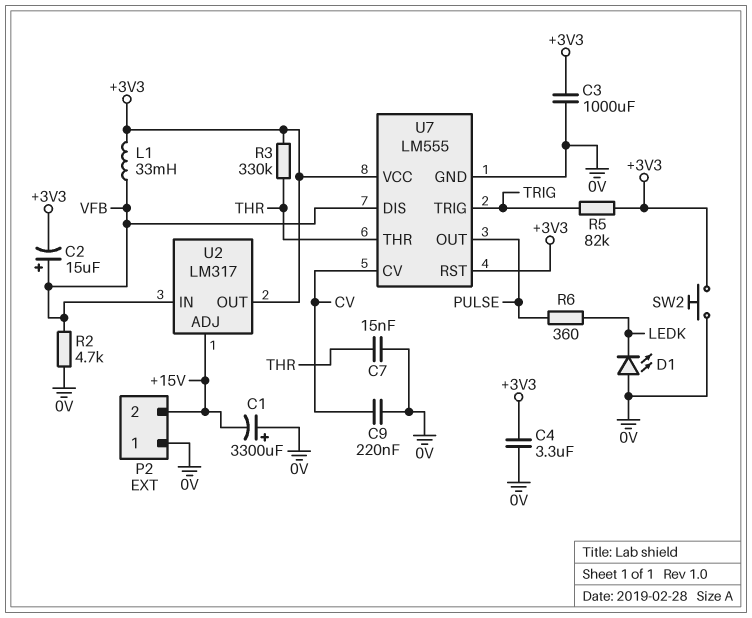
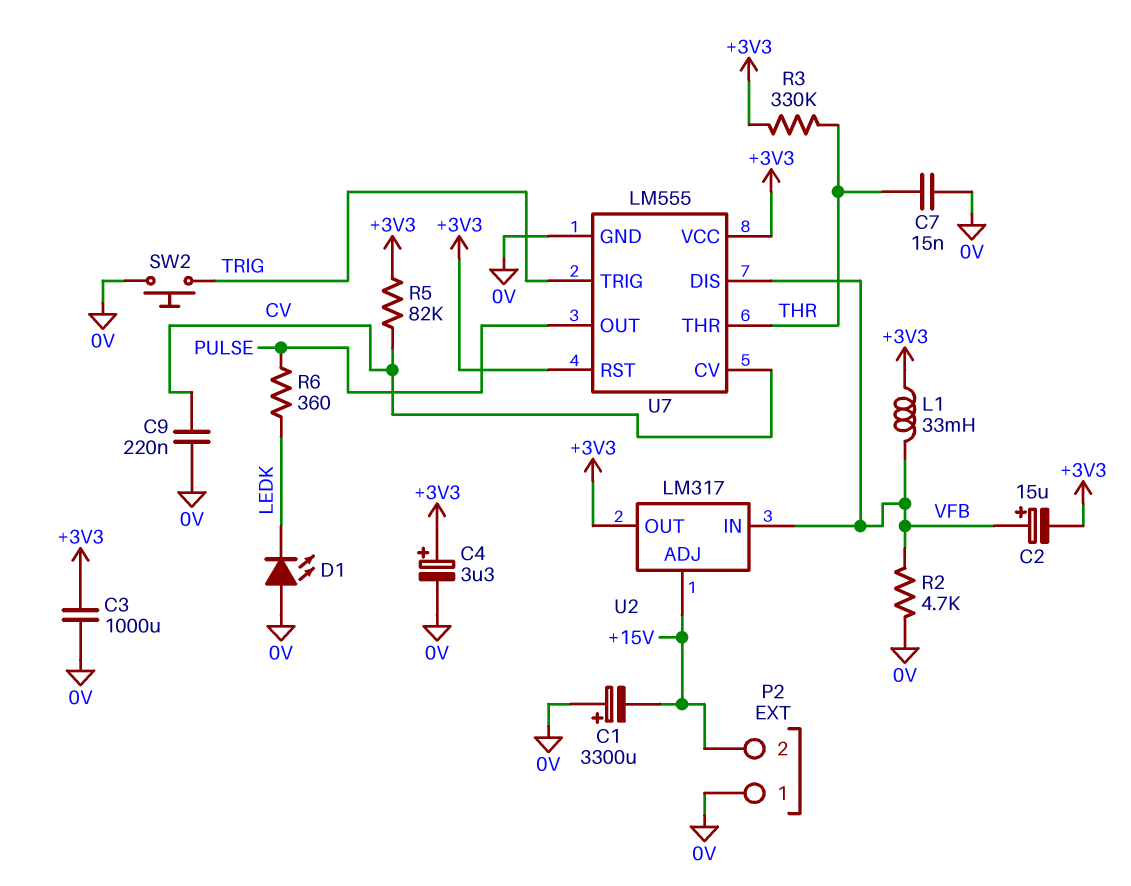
C4: 3.3uF (+3V3, 0V) -> 3.3uF (plus +3V3, minus 0V)
R5: 82k (+3V3, TRIG) -> 82k (+3V3, CV)
SW2: button (+3V3, 0V) -> button (0V, TRIG)

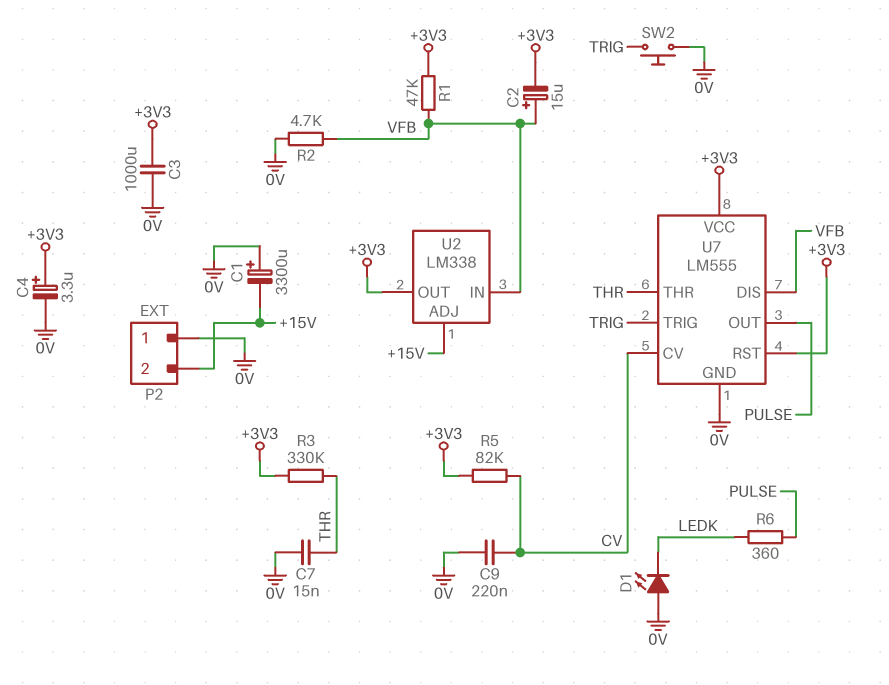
L1: 33mH (+3V3, VFB) -> none
R1: none -> 47k (+3V3, VFB)
U2: LM317 -> LM338

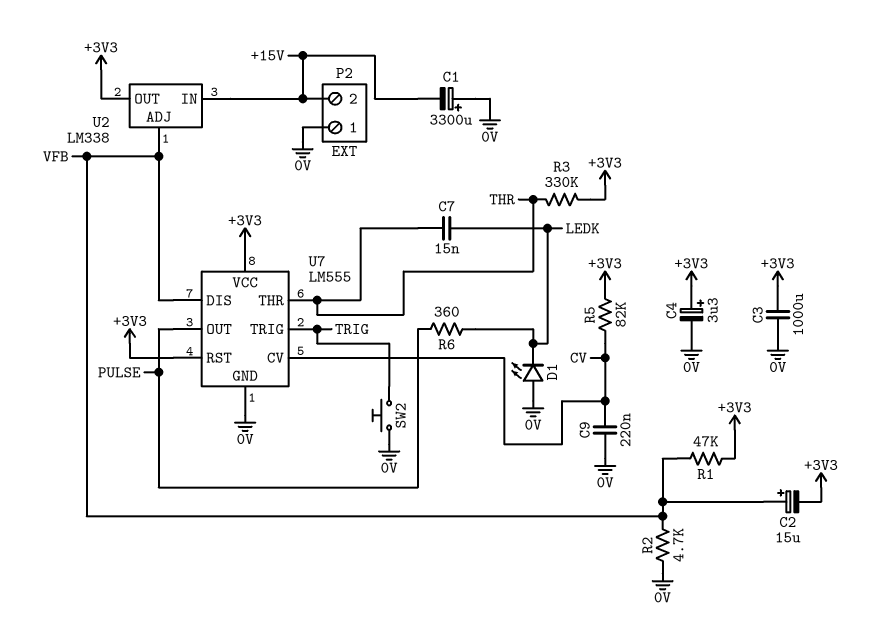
C7: 15nF (0V, THR) -> 15nF (LEDK, THR)
U2 pin ADJ: +15V -> VFB
U2 pin IN: VFB -> +15V

